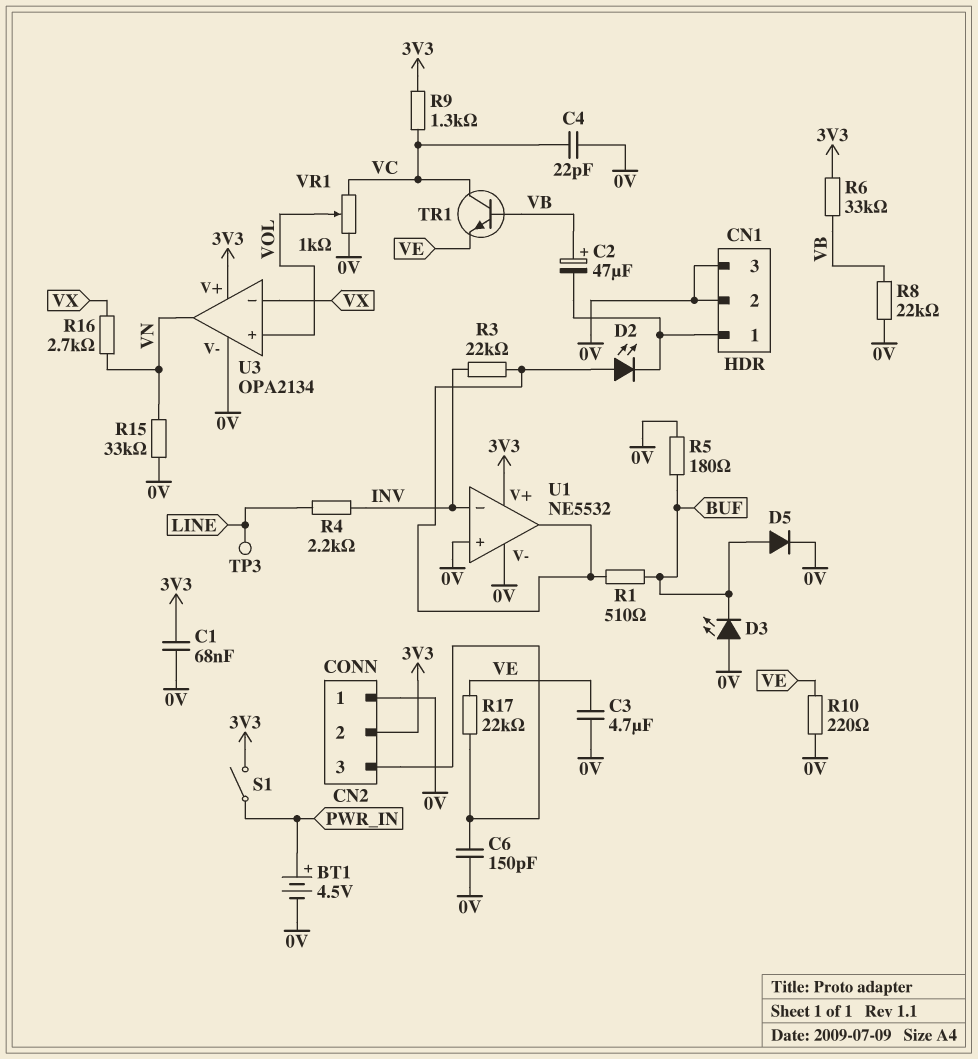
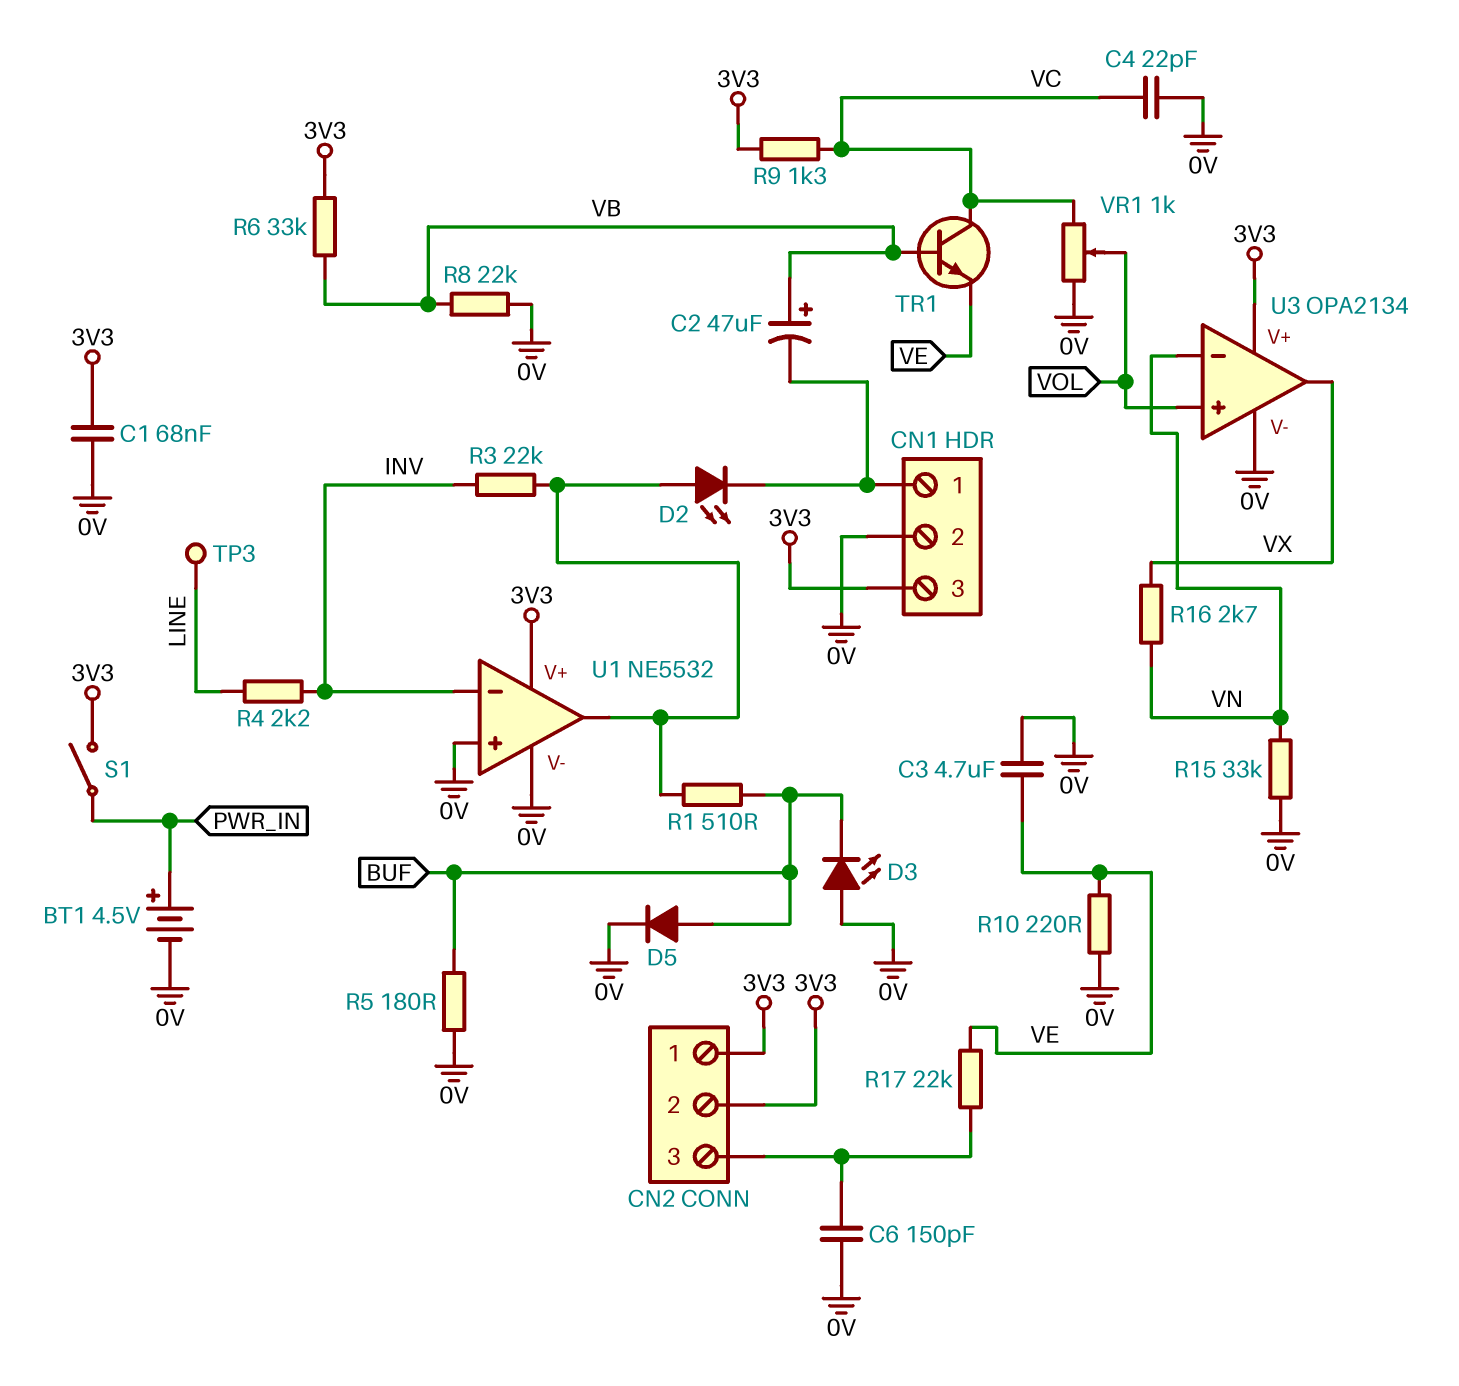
CN1 pin 3: 0V -> 3V3
CN2 pin 1: 0V -> 3V3
U3 pin in-: VX -> VN
U3 pin out: VN -> VX

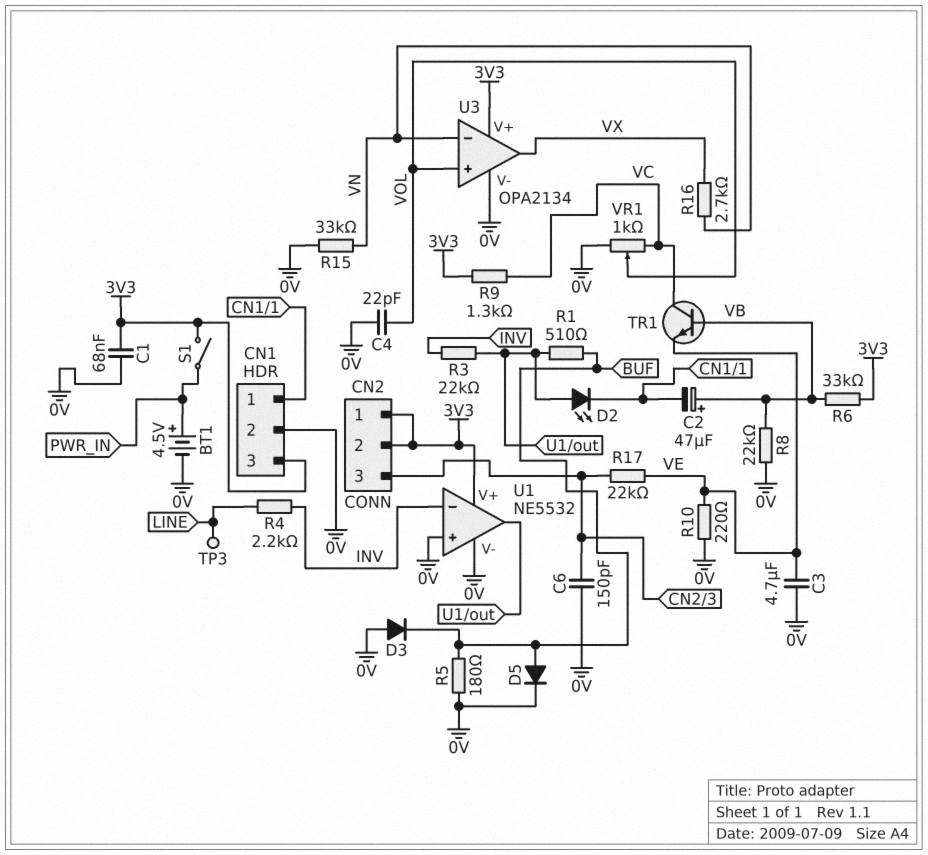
C4: 22pF (0V, VC) -> 22pF (0V, VOL)
D3: LED (A 0V, K BUF) -> diode (A 0V, K BUF)

